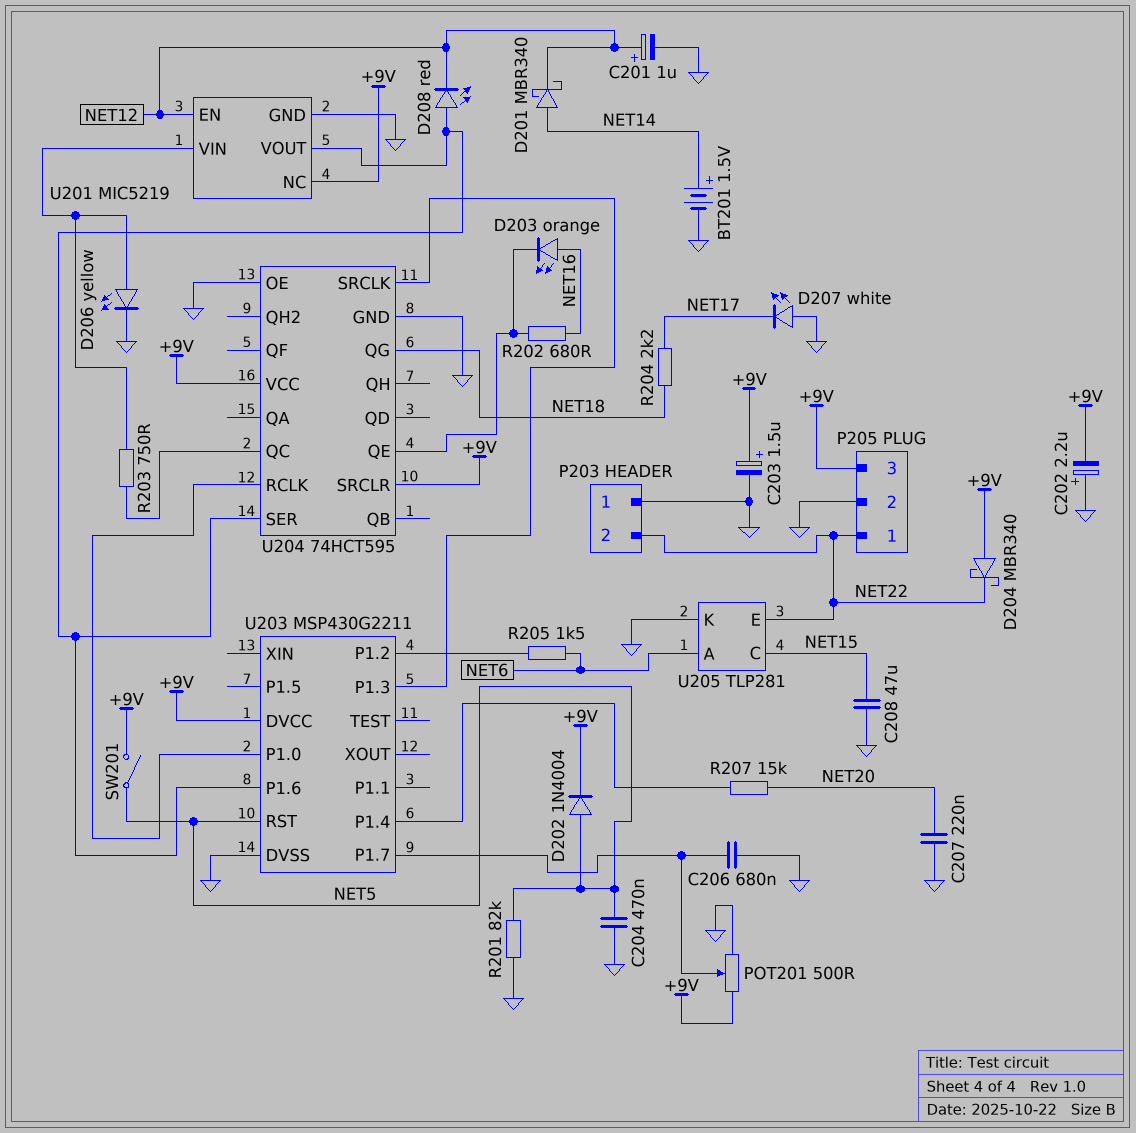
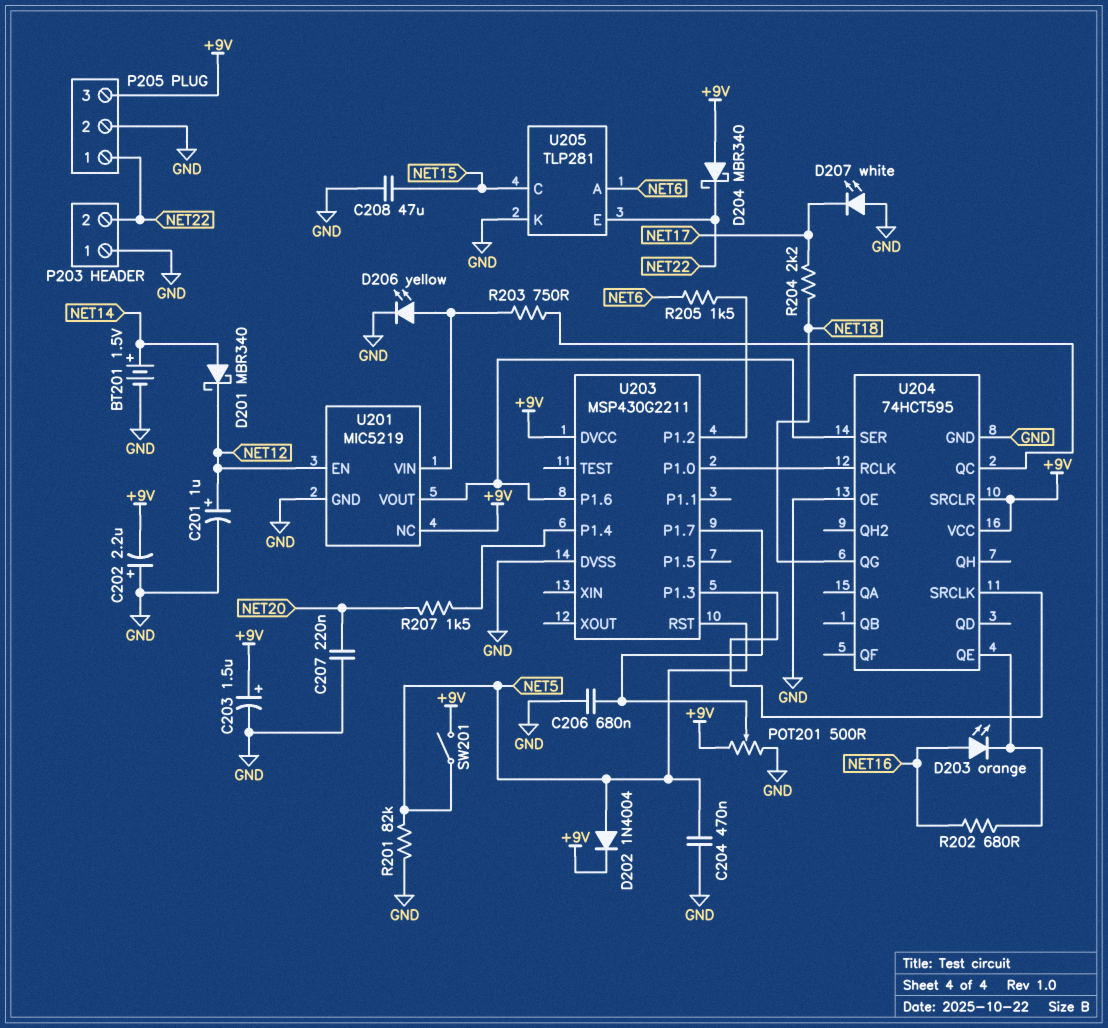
D208: LED red (A U201/VOUT, K NET12) -> none
R207: 15k (NET20, U203/P1.4) -> 1.5k (NET20, U203/P1.4)

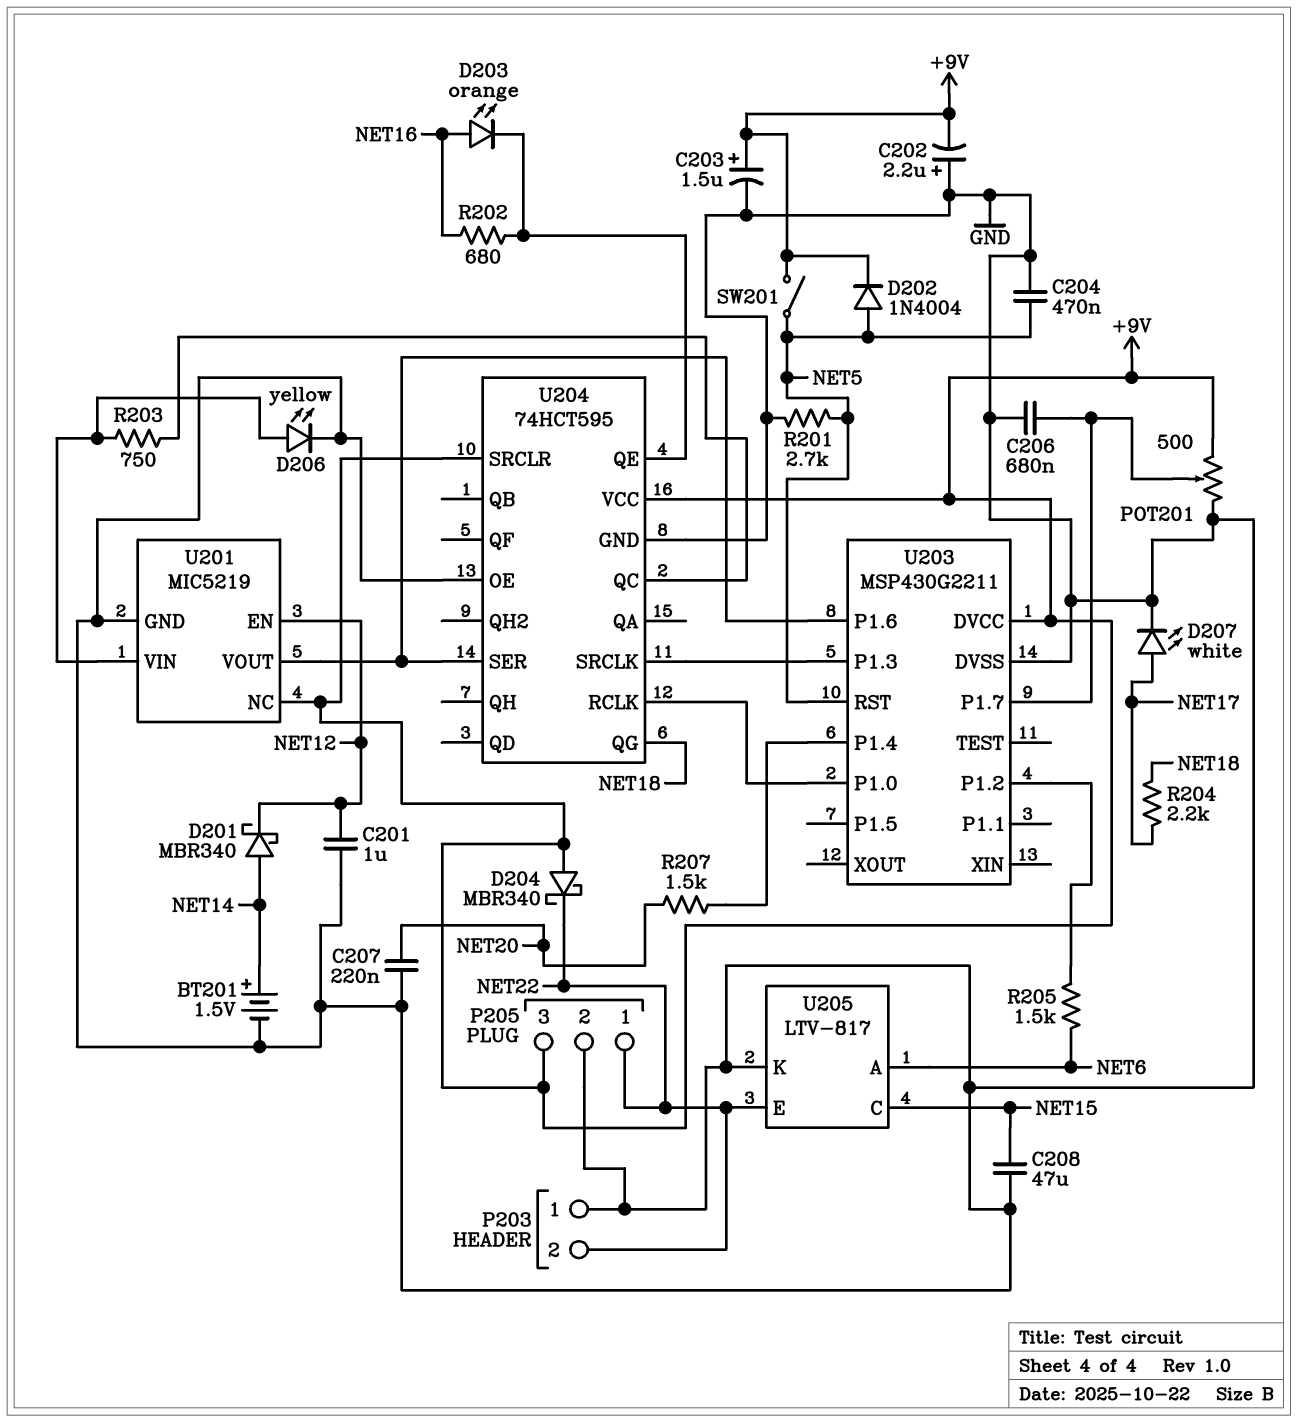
C201: 1uF (plus NET12, minus GND) -> 1uF (GND, NET12)
D207: LED white (A GND, K NET17) -> LED white (A NET17, K GND)
R201: 82k (GND, NET5) -> 2.7k (GND, NET5)
U205: TLP281 -> LTV-817

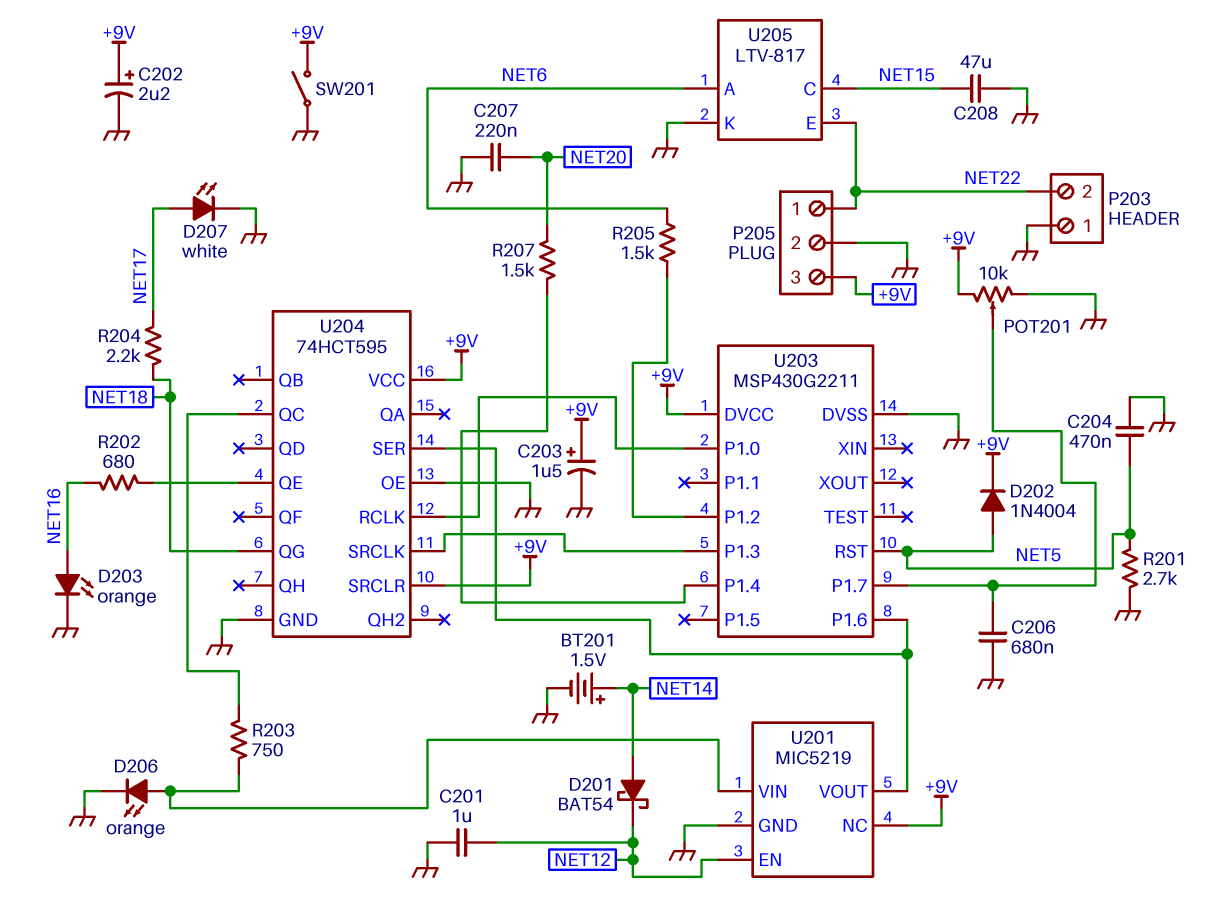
C202: 2.2uF (plus GND, minus +9V) -> 2.2uF (plus +9V, minus GND)
D201: schottky MBR340 (A NET14, K NET12) -> schottky BAT54 (A NET14, K NET12)
D203: LED orange (A NET16, K U204/QE) -> LED orange (A NET16, K GND)
D204: schottky MBR340 (A +9V, K NET22) -> none
D206: LED yellow (A U201/VIN, K GND) -> LED orange (A U201/VIN, K GND)
POT201: 500 (+9V, GND, wiper U203/P1.7) -> 10k (+9V, GND, wiper U203/P1.7)
SW201: switch (+9V, NET5) -> switch (+9V, GND)

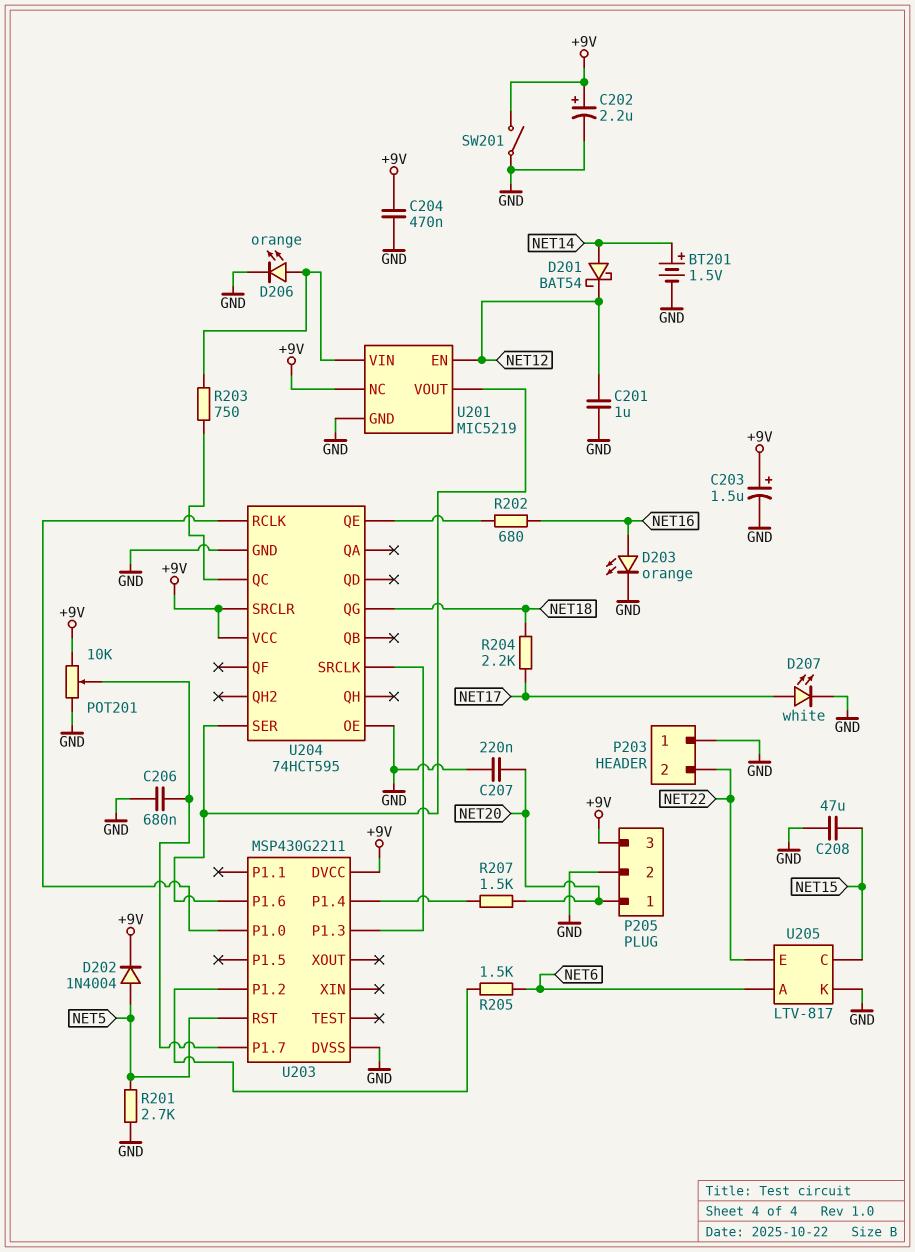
C204: 470nF (GND, NET5) -> 470nF (+9V, GND)
P205 pin 1: NET22 -> NET20

